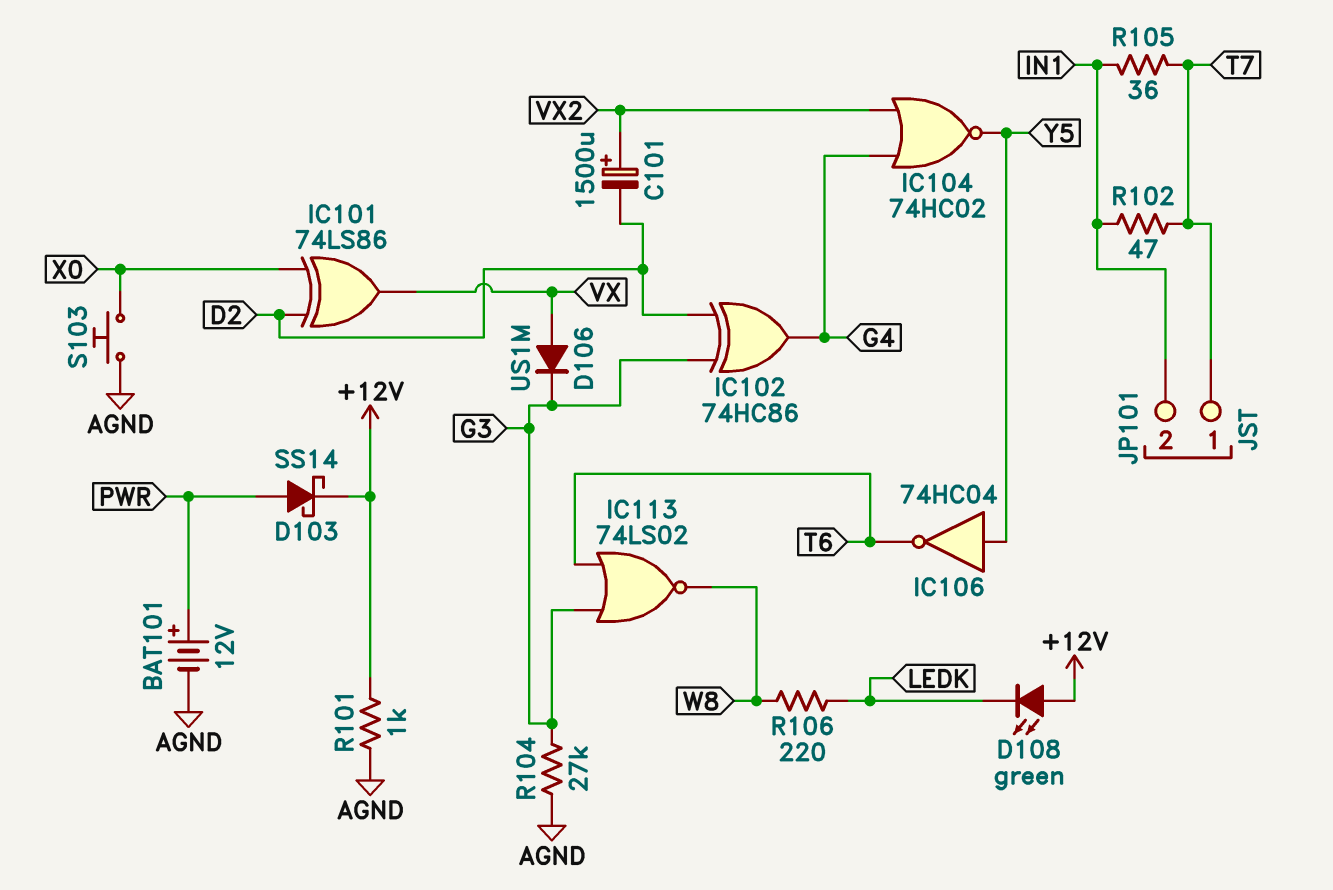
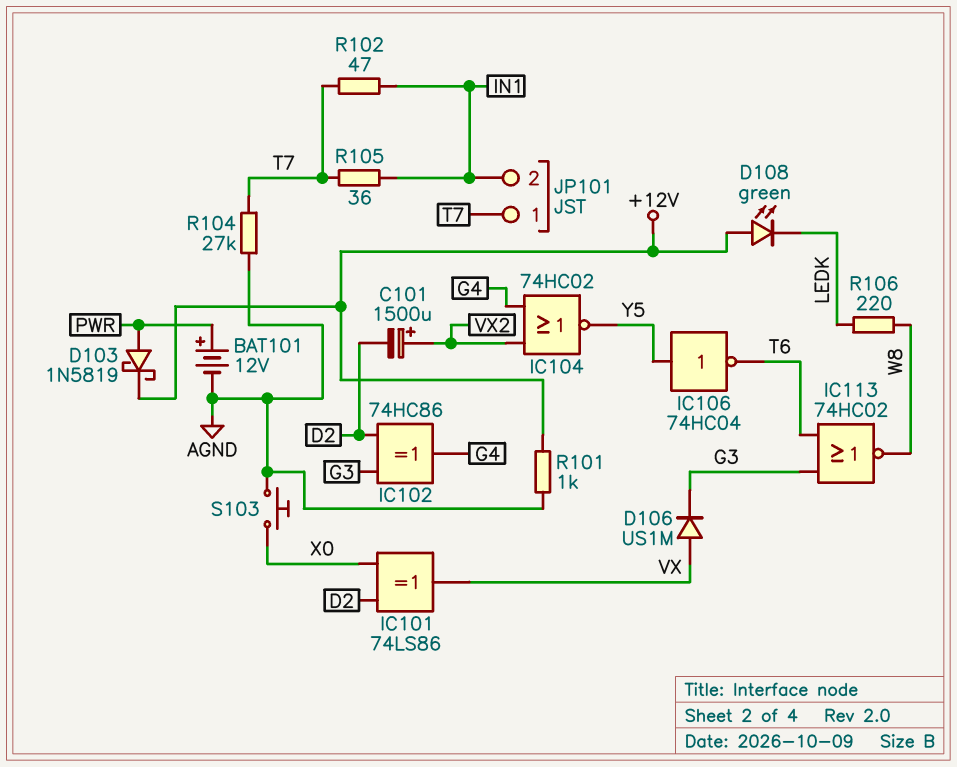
D103: schottky SS14 (A PWR, K +12V) -> schottky 1N5819 (A PWR, K +12V)
IC113: NOR 74LS02 (in G3, in T6, out W8) -> NOR 74HC02 (in G3, in T6, out W8)
R104: 27k (AGND, G3) -> 27k (AGND, T7)

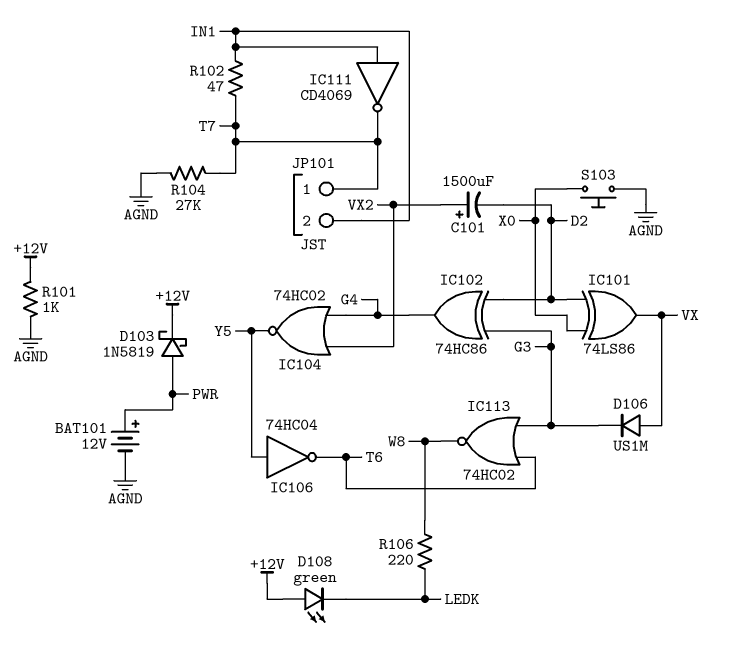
IC111: none -> NOT CD4069 (in IN1, out T7)
R105: 36 (IN1, T7) -> none

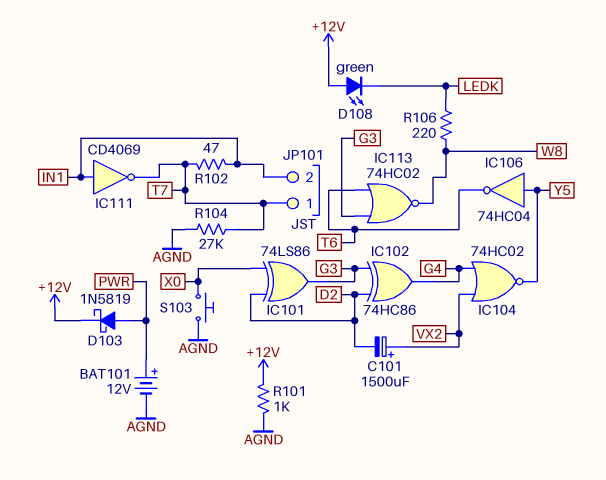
D106: diode US1M (A VX, K G3) -> none
IC101: XOR 74LS86 (in D2, in X0, out VX) -> XOR 74LS86 (in D2, in X0, out G3)

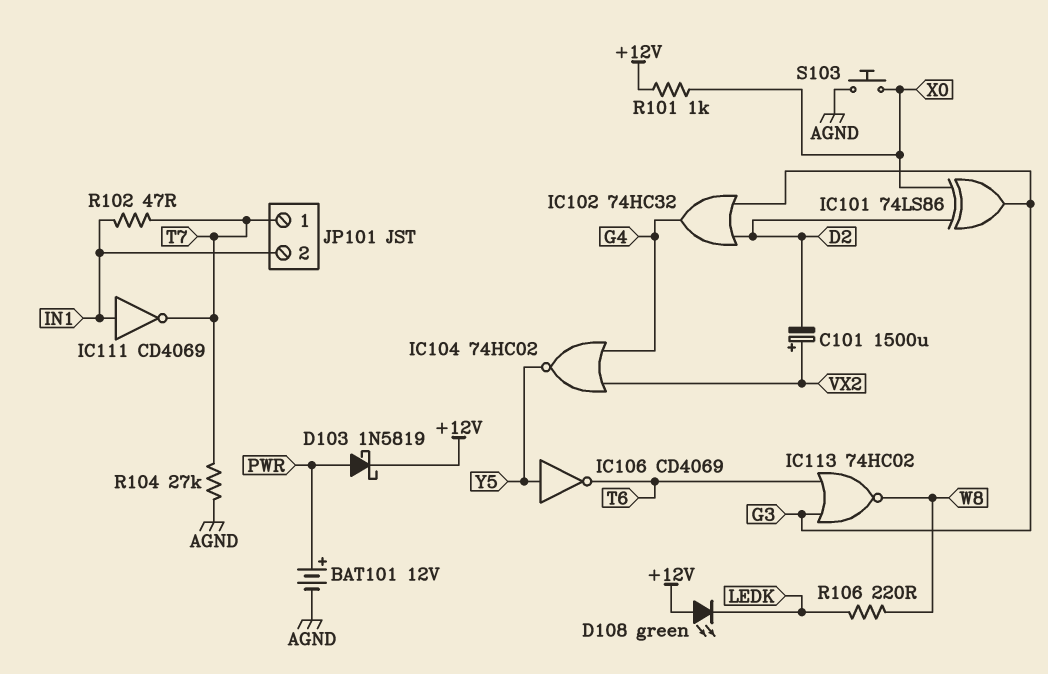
IC102: XOR 74HC86 (in D2, in G3, out G4) -> OR 74HC32 (in D2, in G3, out G4)
IC106: NOT 74HC04 (in Y5, out T6) -> NOT CD4069 (in Y5, out T6)
R101: 1k (+12V, AGND) -> 1k (+12V, X0)

